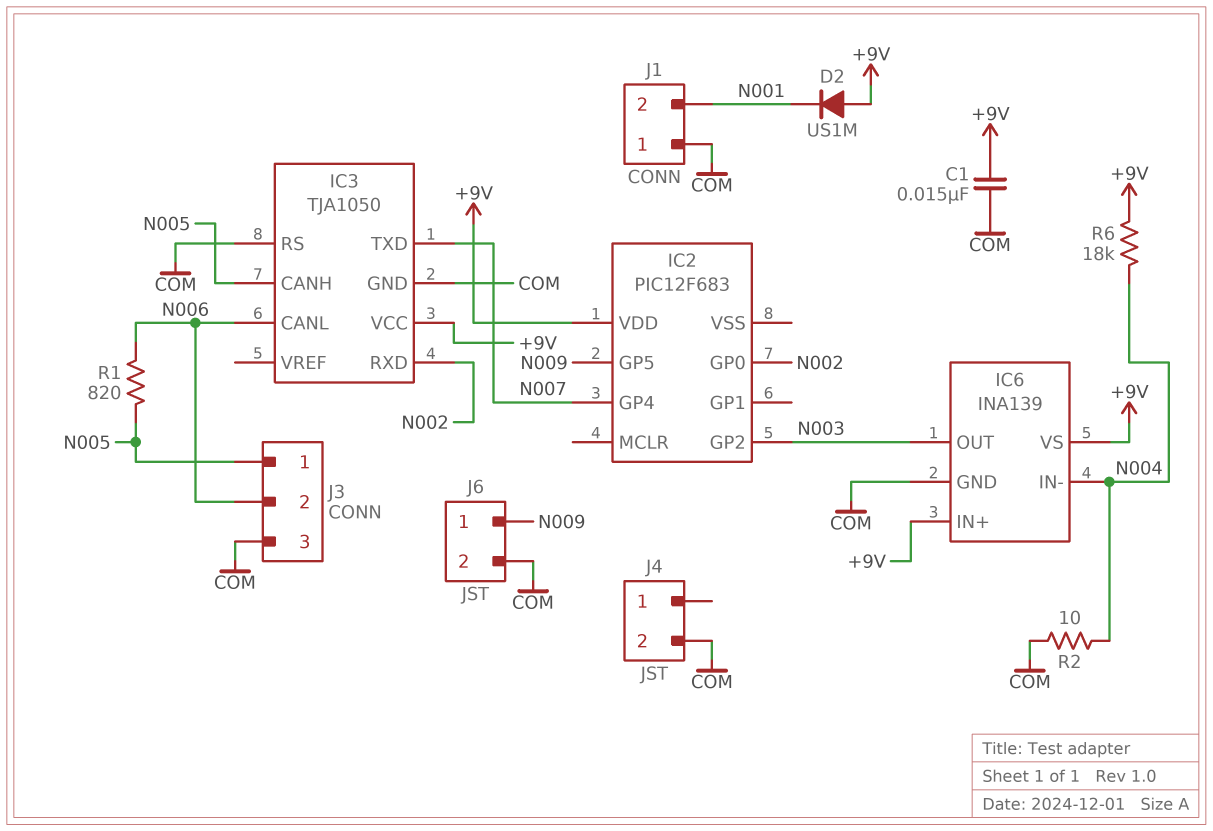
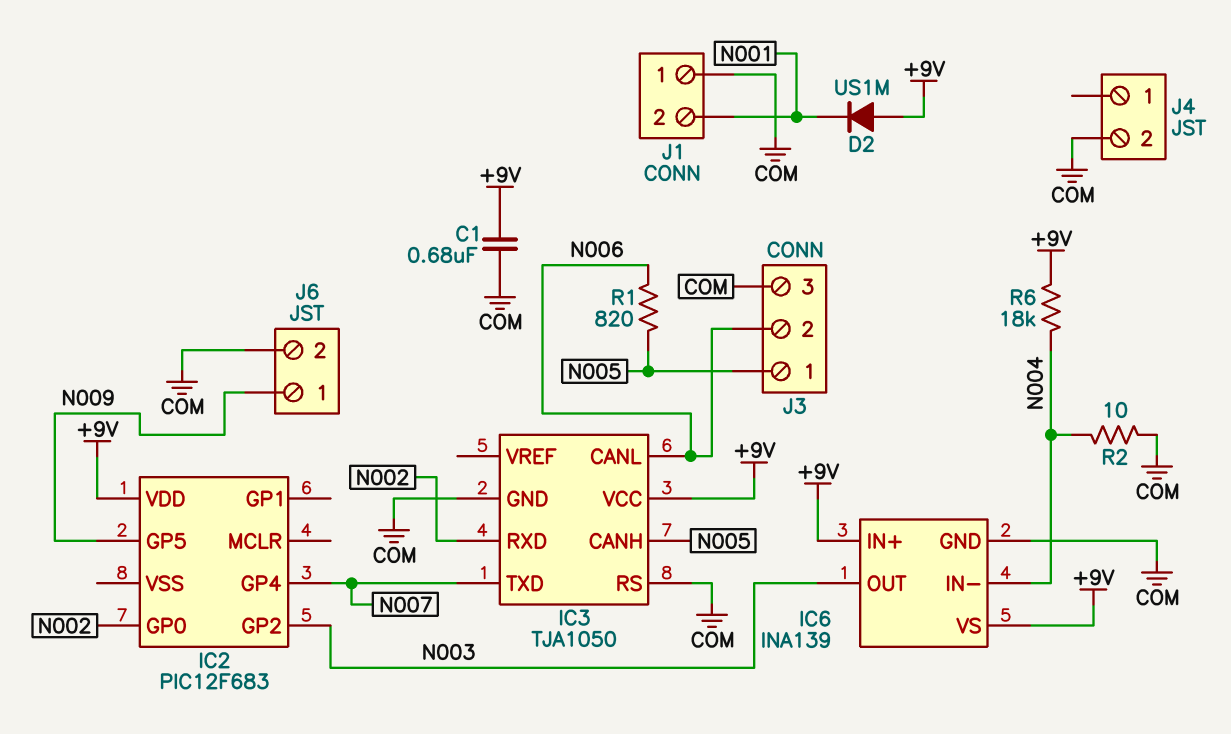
C1: 15nF (+9V, COM) -> 680nF (+9V, COM)

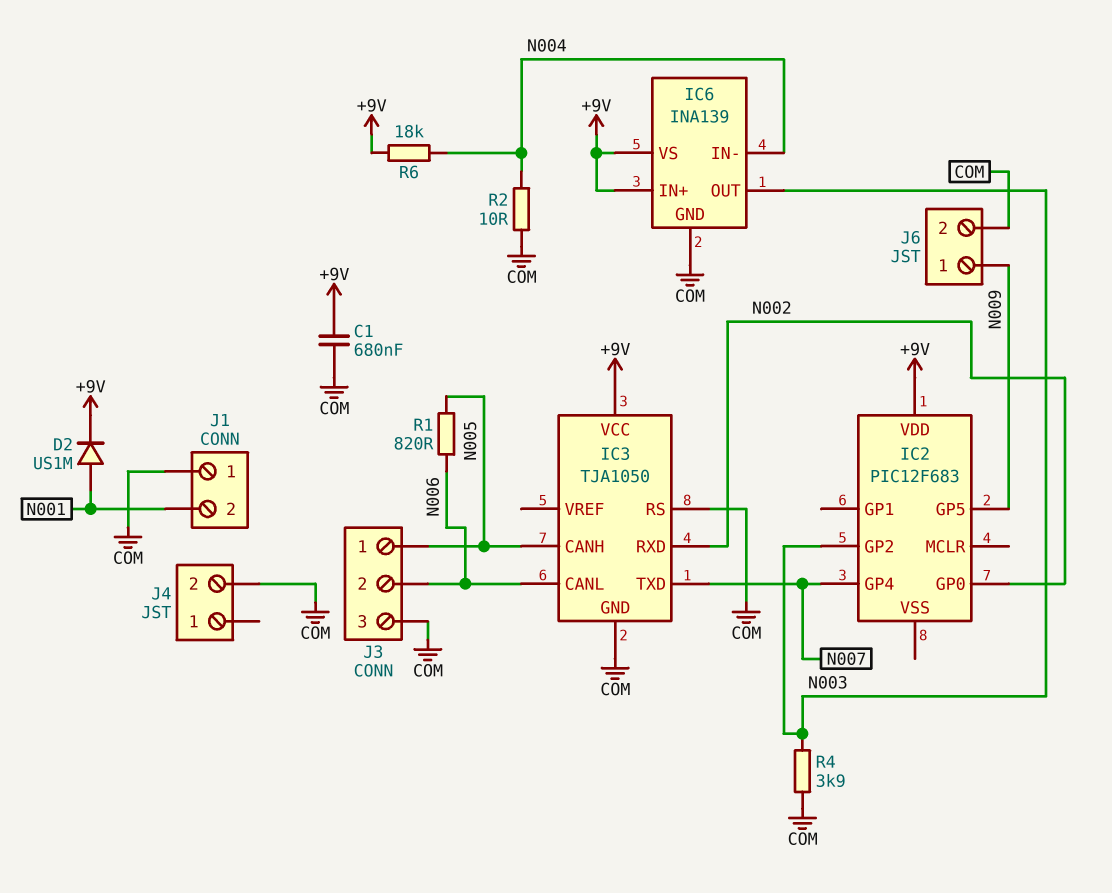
D2: diode US1M (A +9V, K N001) -> diode US1M (A N001, K +9V)
R4: none -> 3.9k (COM, N003)

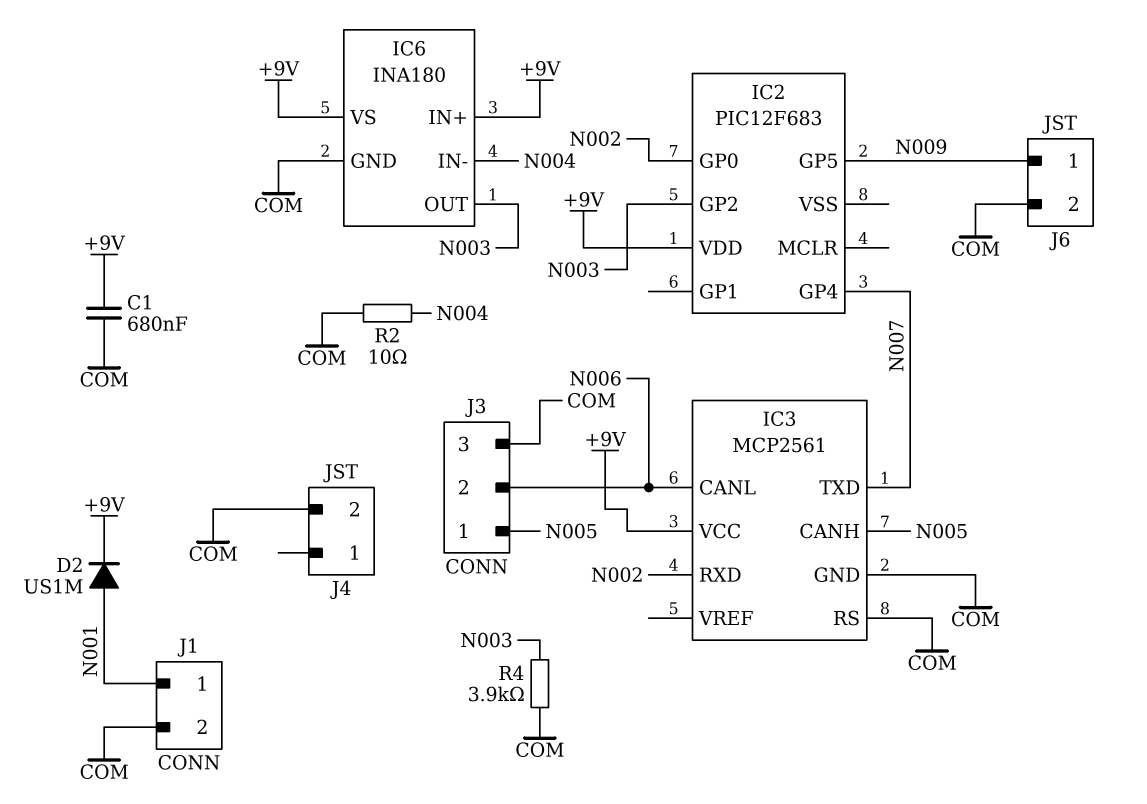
IC3: TJA1050 -> MCP2561
IC6: INA139 -> INA180
J1 pin 1: COM -> N001
J1 pin 2: N001 -> COM
R1: 820 (N005, N006) -> none
R6: 18k (+9V, N004) -> none

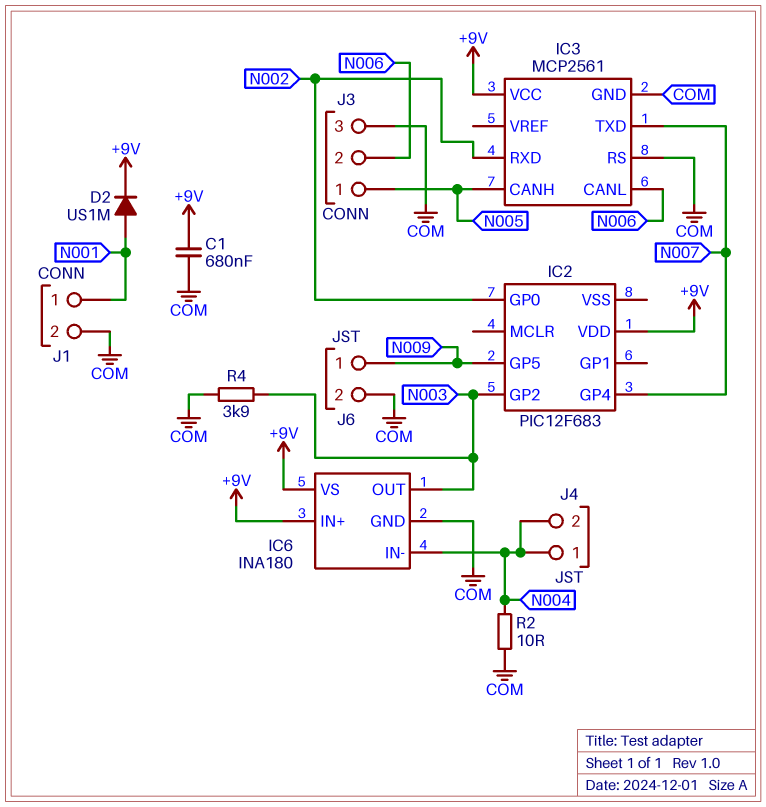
J4 pin 1: none -> N004
J4 pin 2: COM -> N004

